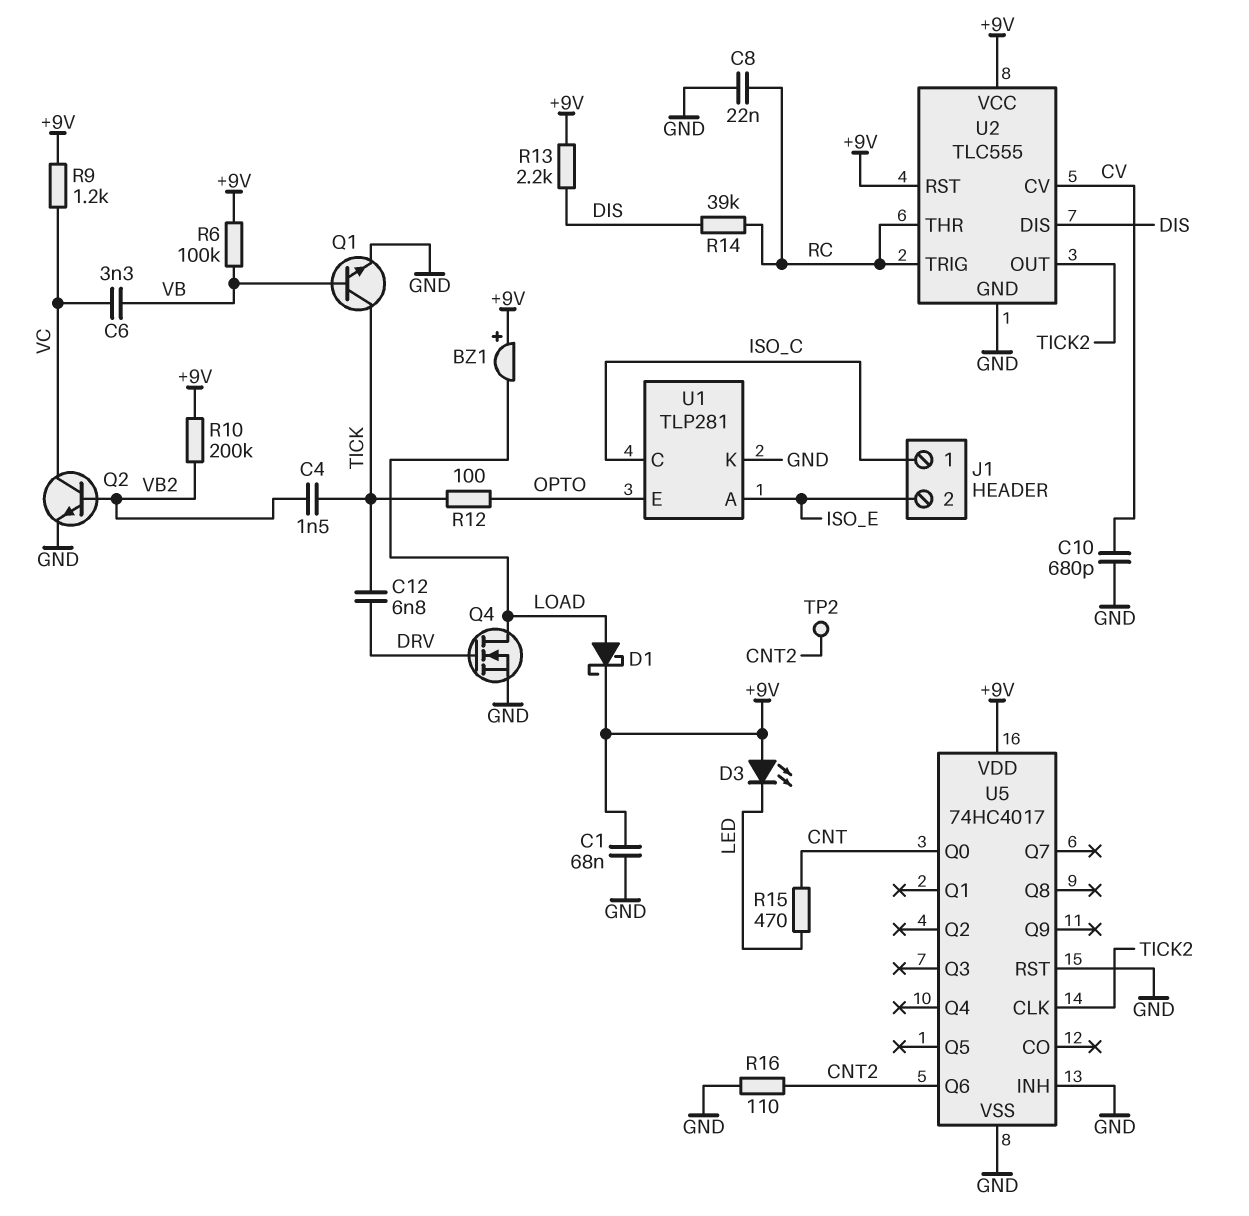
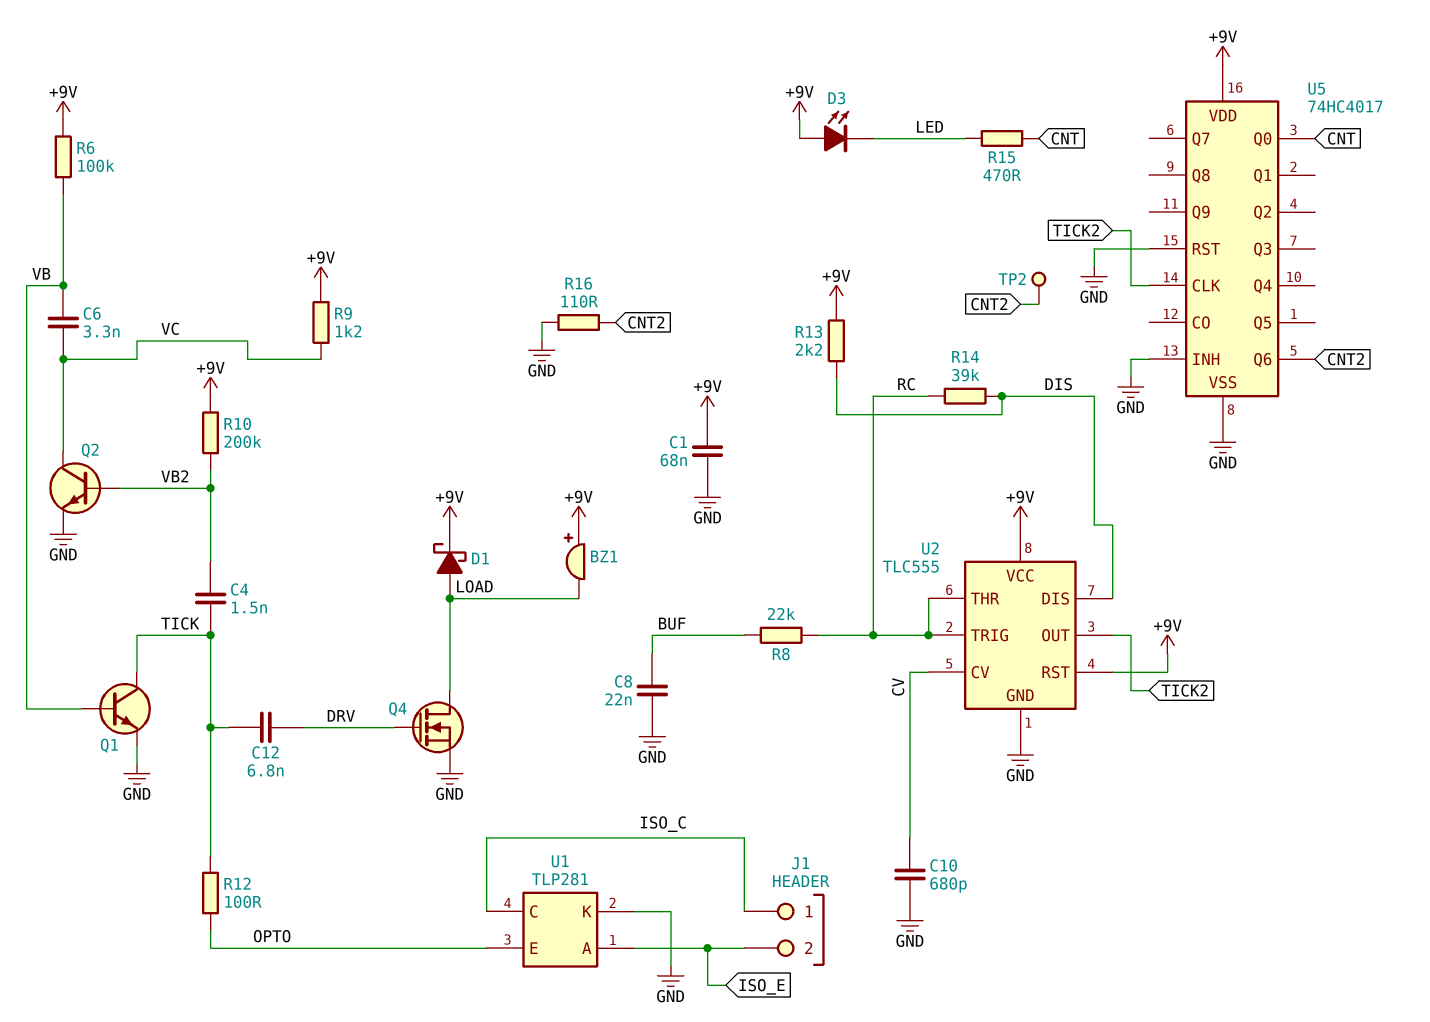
C8: 22nF (GND, RC) -> 22nF (BUF, GND)
R8: none -> 22k (BUF, RC)

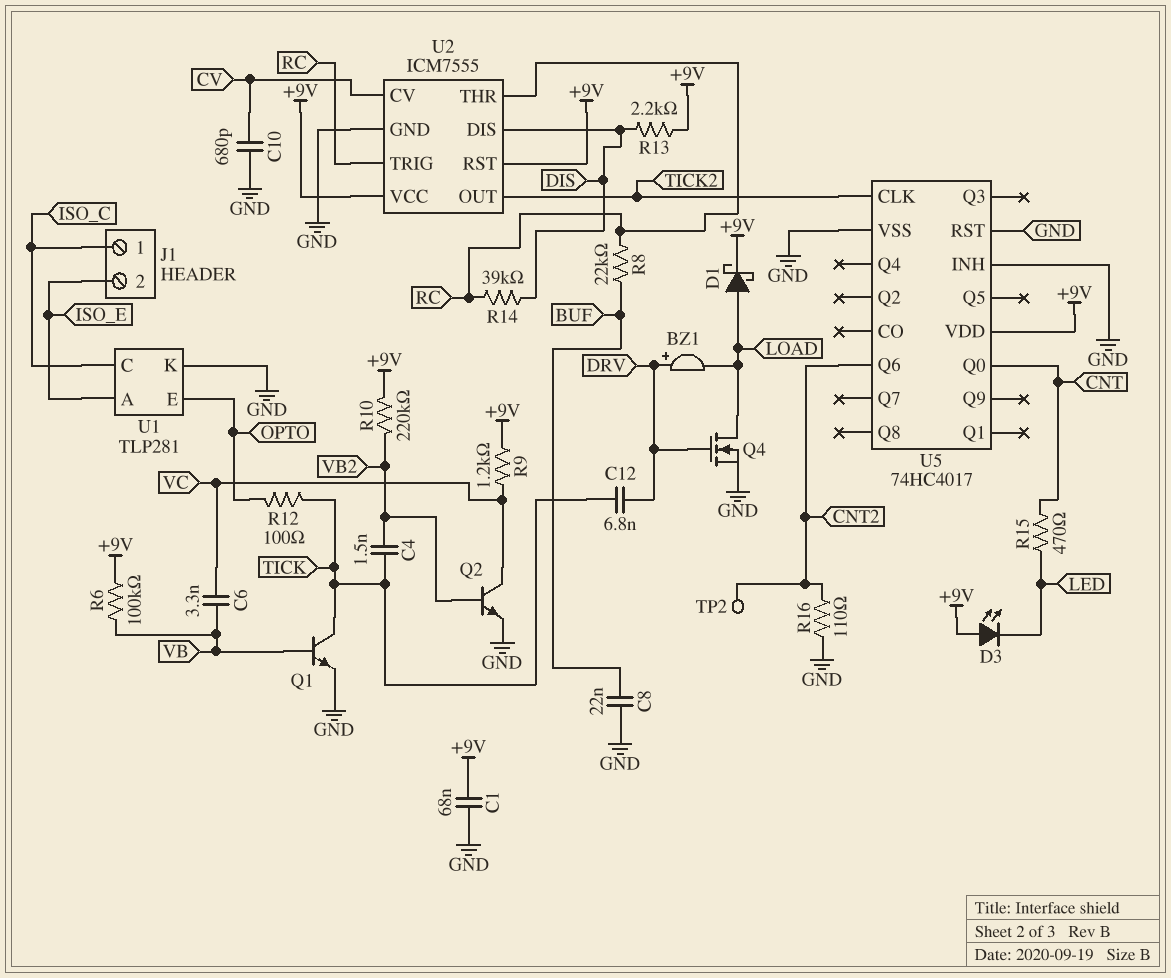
BZ1: buzzer (plus +9V, minus LOAD) -> buzzer (plus DRV, minus LOAD)
R10: 200k (+9V, VB2) -> 220k (+9V, VB2)
U2: TLC555 -> ICM7555

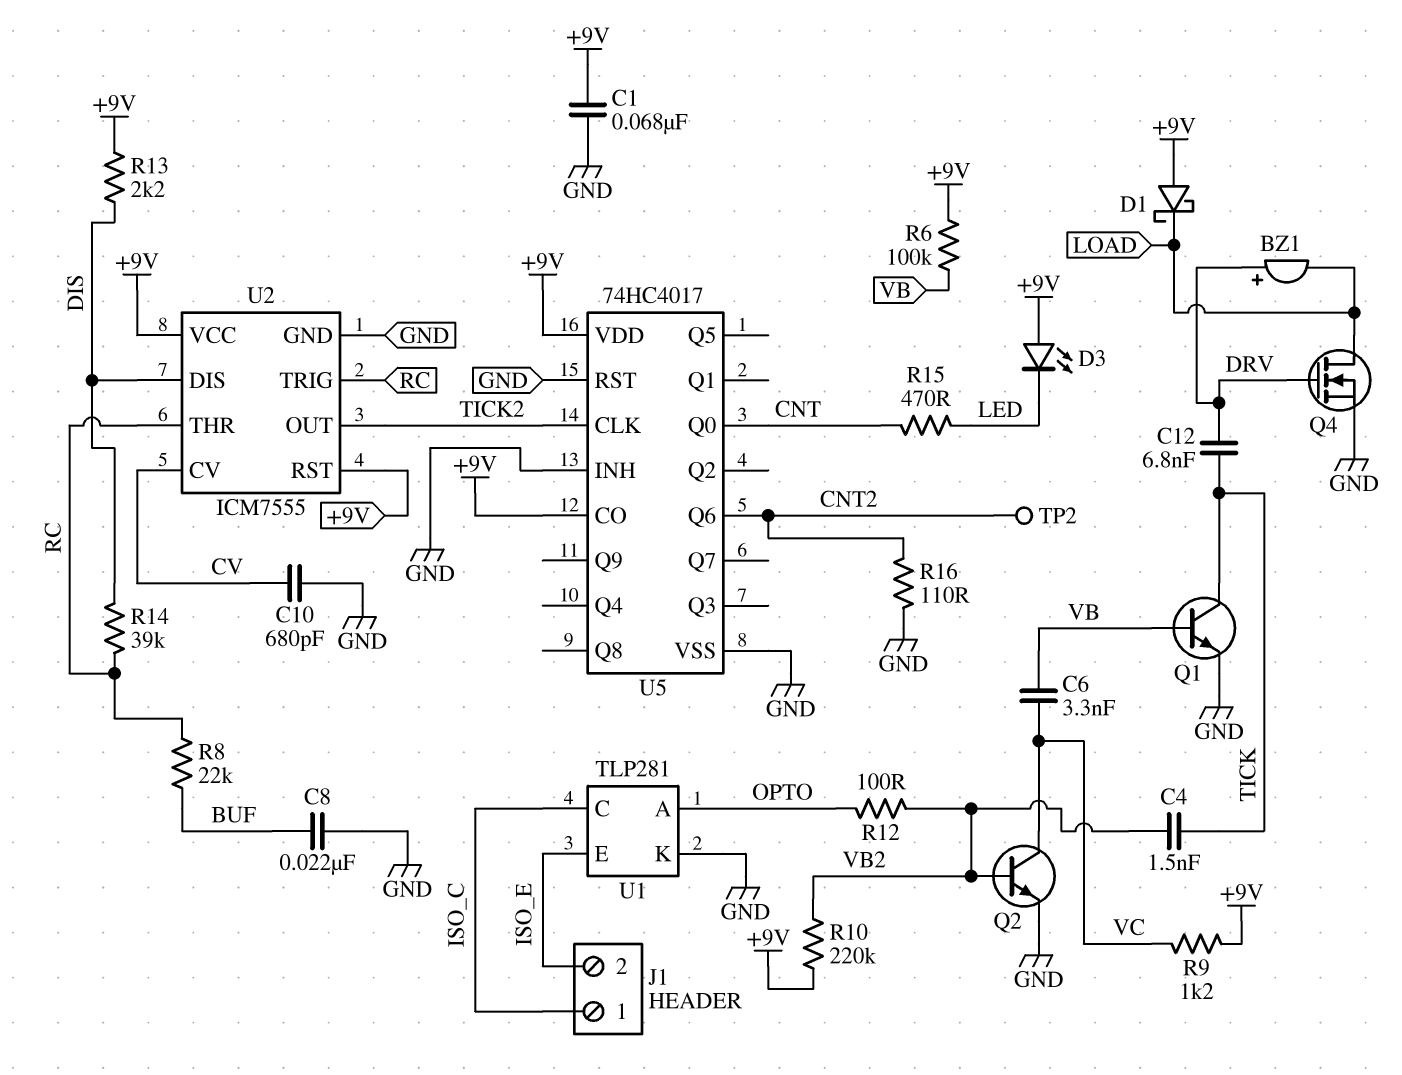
D1: schottky (A LOAD, K +9V) -> schottky (A +9V, K LOAD)
R12: 100 (OPTO, TICK) -> 100 (OPTO, VB2)
U1 pin A: ISO_E -> OPTO
U1 pin E: OPTO -> ISO_E
U5 pin CO: none -> +9V

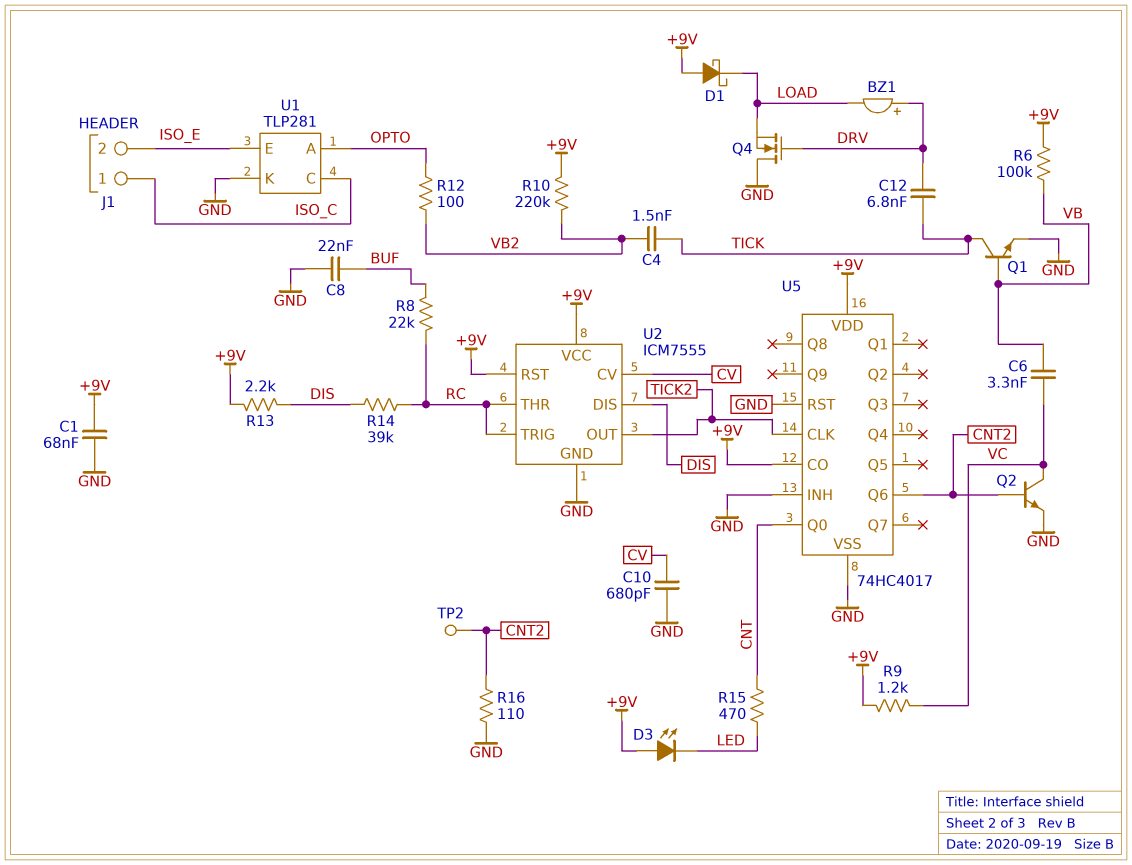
Q2: NPN (B VB2, C VC, E GND) -> NPN (B CNT2, C VC, E GND)
Q4: NMOS (G DRV, D LOAD, S GND) -> NMOS (G DRV, D GND, S LOAD)

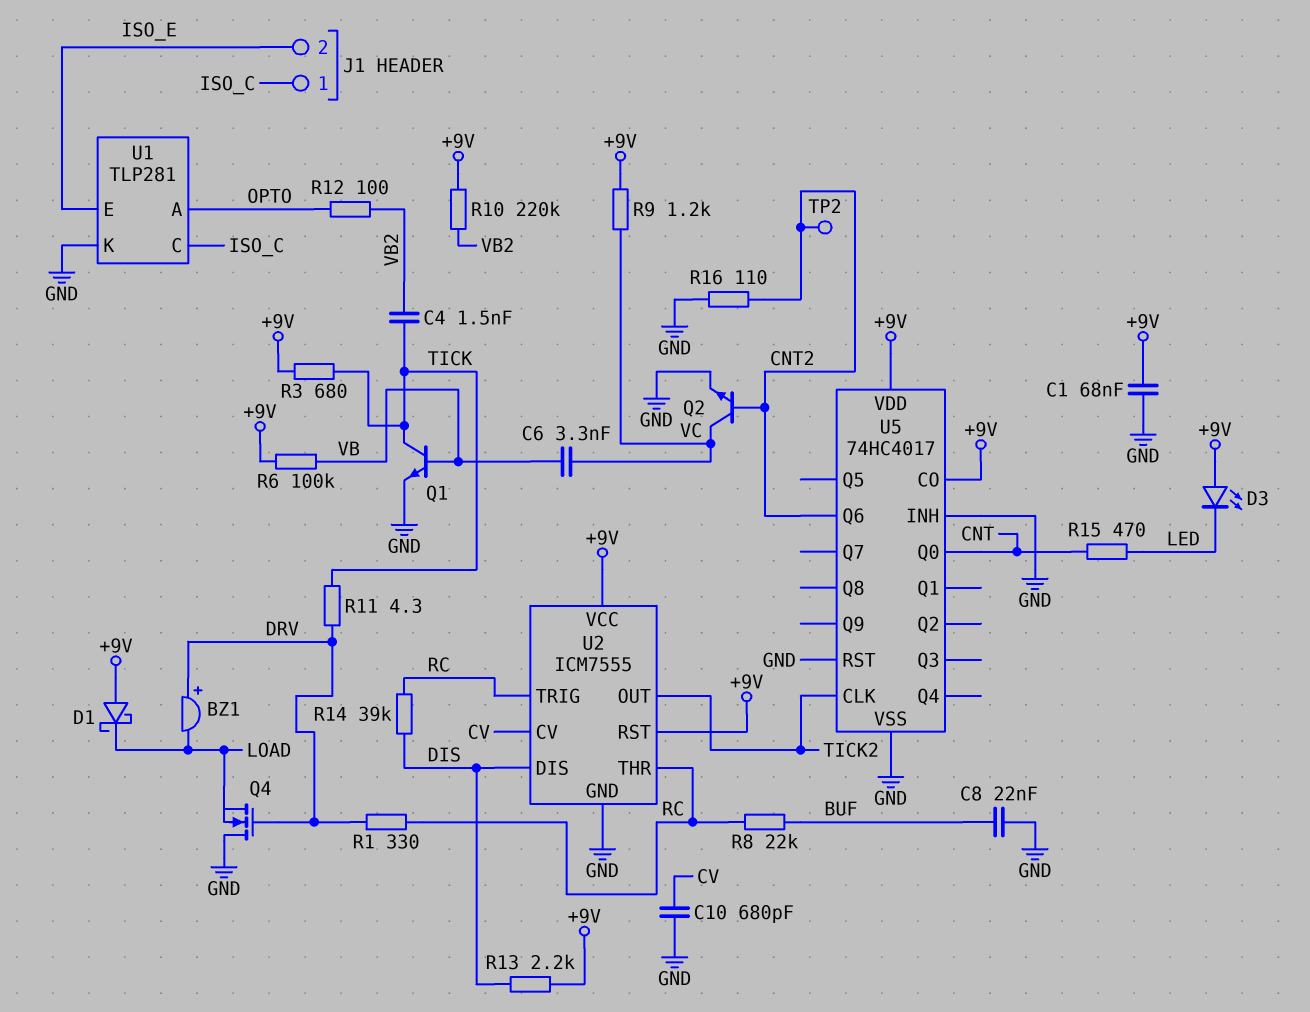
C12: 6.8nF (DRV, TICK) -> none
R1: none -> 330 (DRV, RC)
R3: none -> 680 (+9V, TICK)
R11: none -> 4.3 (DRV, TICK)

